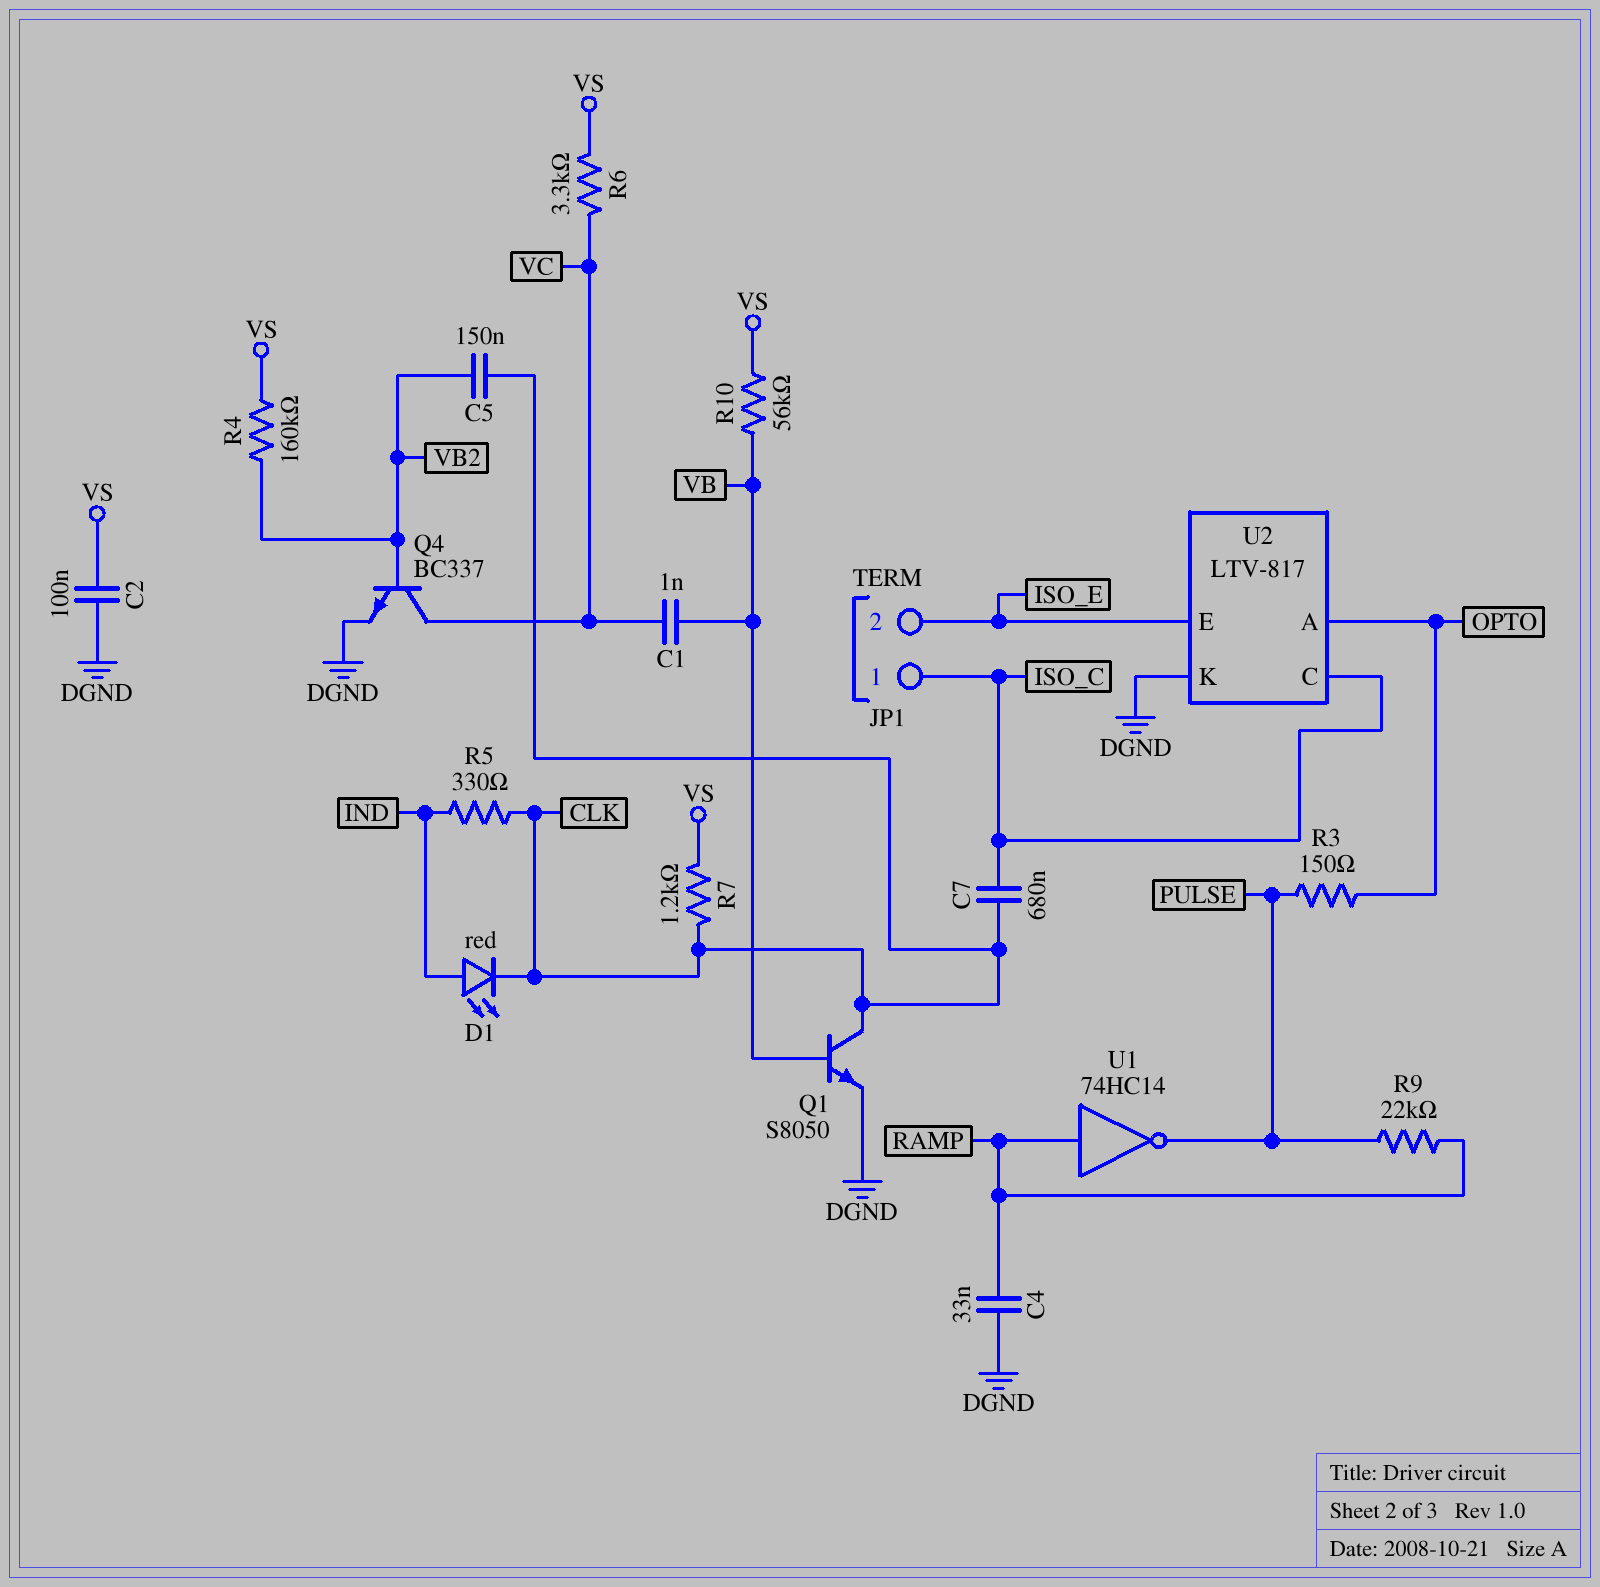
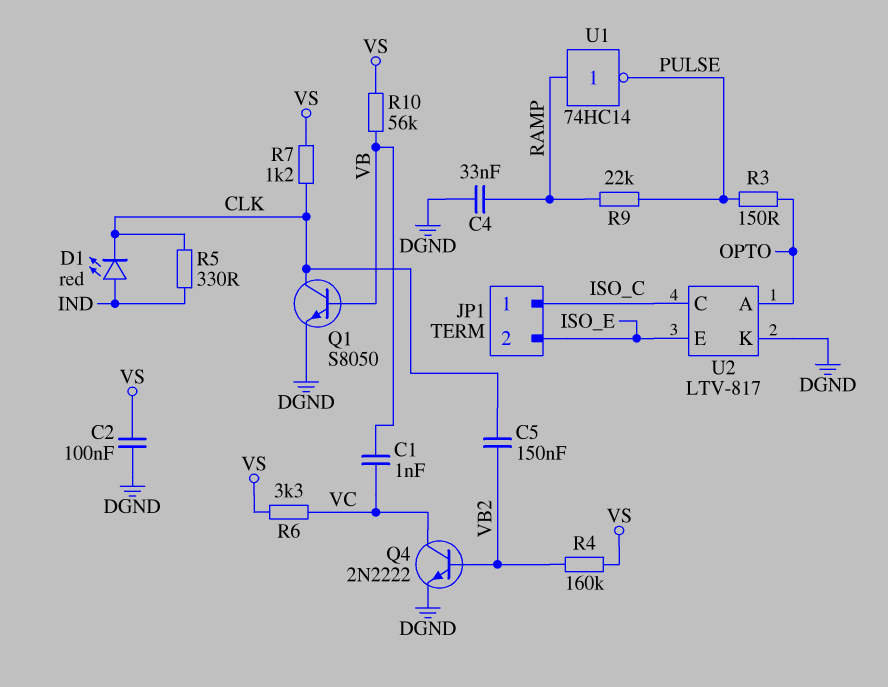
C7: 680nF (CLK, ISO_C) -> none
Q4: NPN BC337 (B VB2, C VC, E DGND) -> NPN 2N2222 (B VB2, C VC, E DGND)

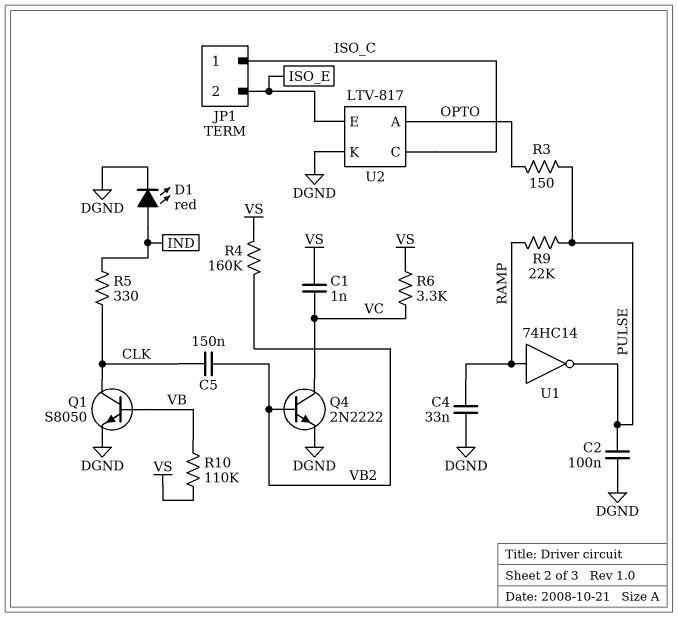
C1: 1nF (VB, VC) -> 1nF (VC, VS)
C2: 100nF (DGND, VS) -> 100nF (DGND, PULSE)
D1: LED red (A IND, K CLK) -> LED red (A IND, K DGND)
R7: 1.2k (CLK, VS) -> none
R10: 56k (VB, VS) -> 110k (VB, VS)

